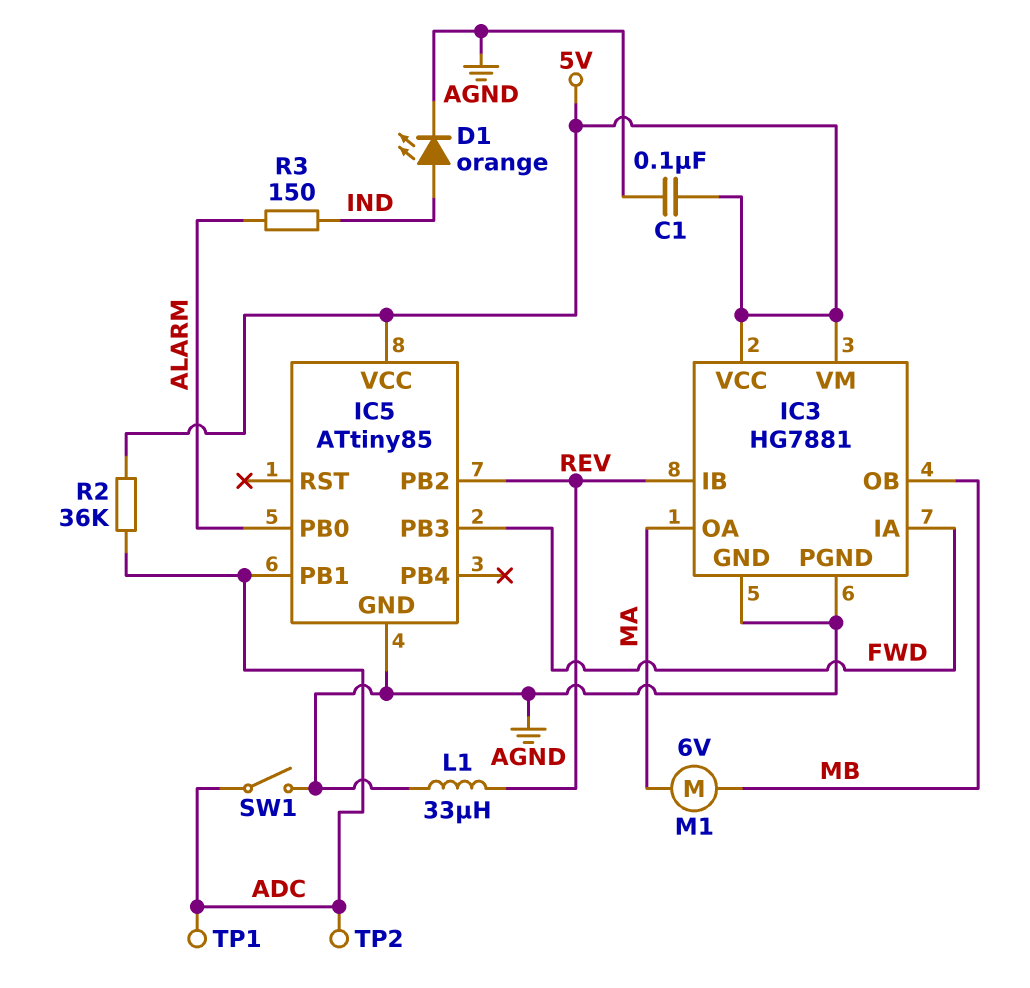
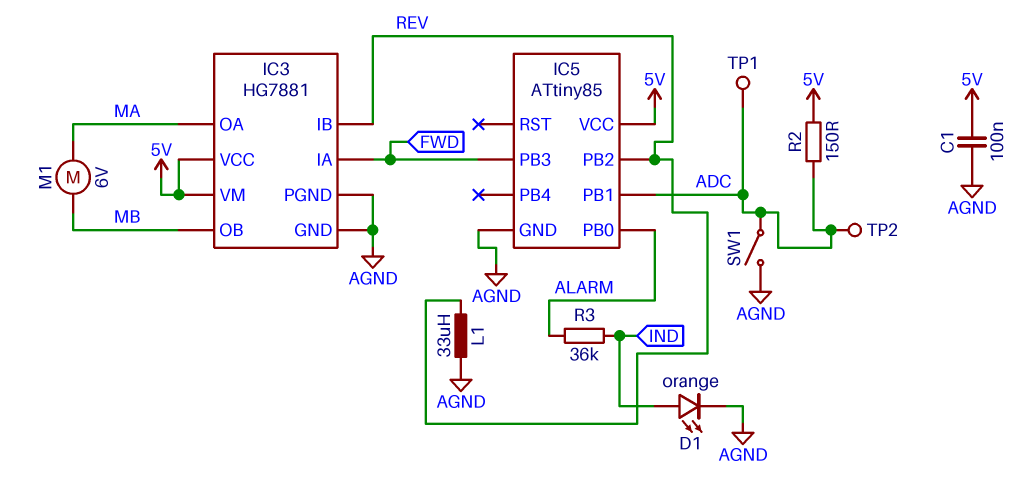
R2: 36k (5V, ADC) -> 150 (5V, ADC)
R3: 150 (ALARM, IND) -> 36k (ALARM, IND)

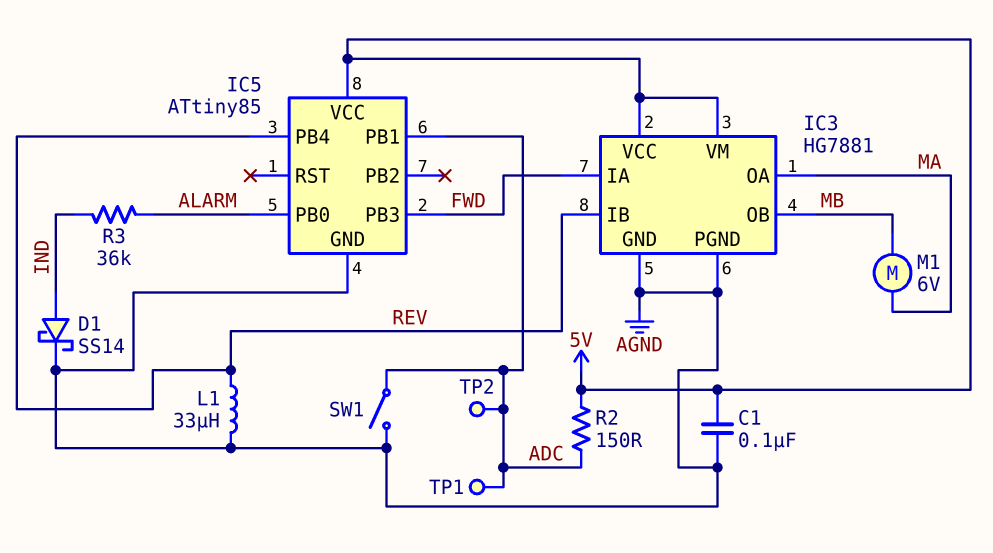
D1: LED orange (A IND, K AGND) -> schottky SS14 (A IND, K AGND)
IC5 pin PB2: REV -> none
IC5 pin PB4: none -> REV

